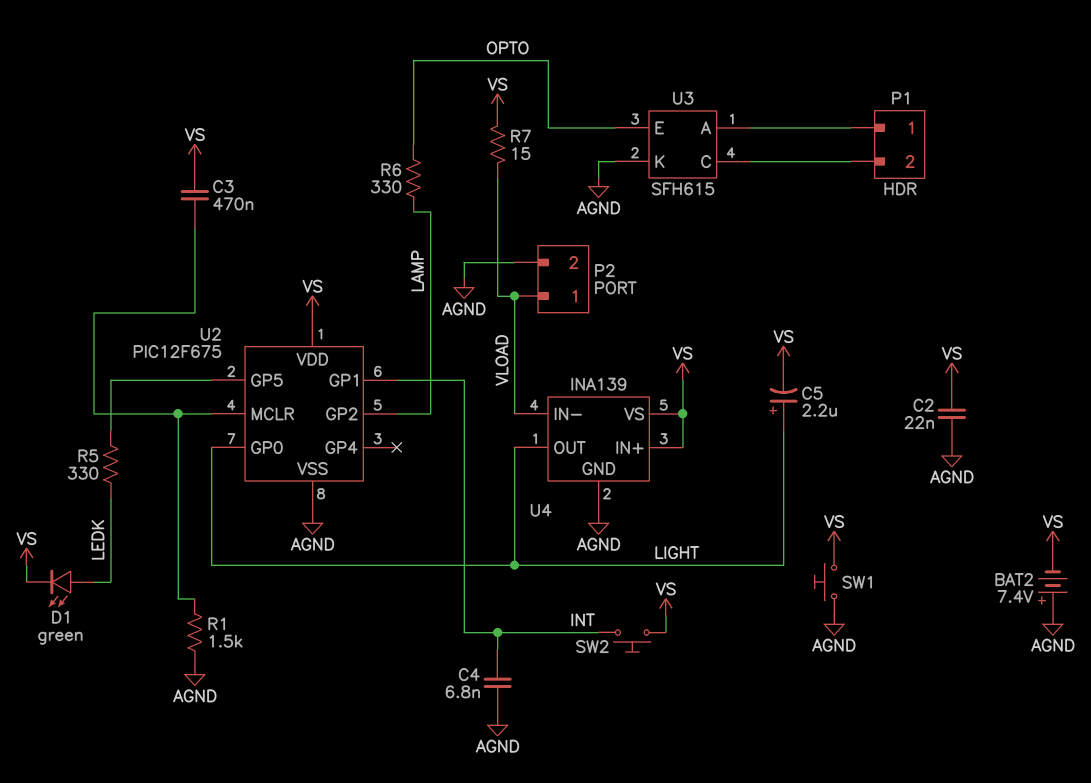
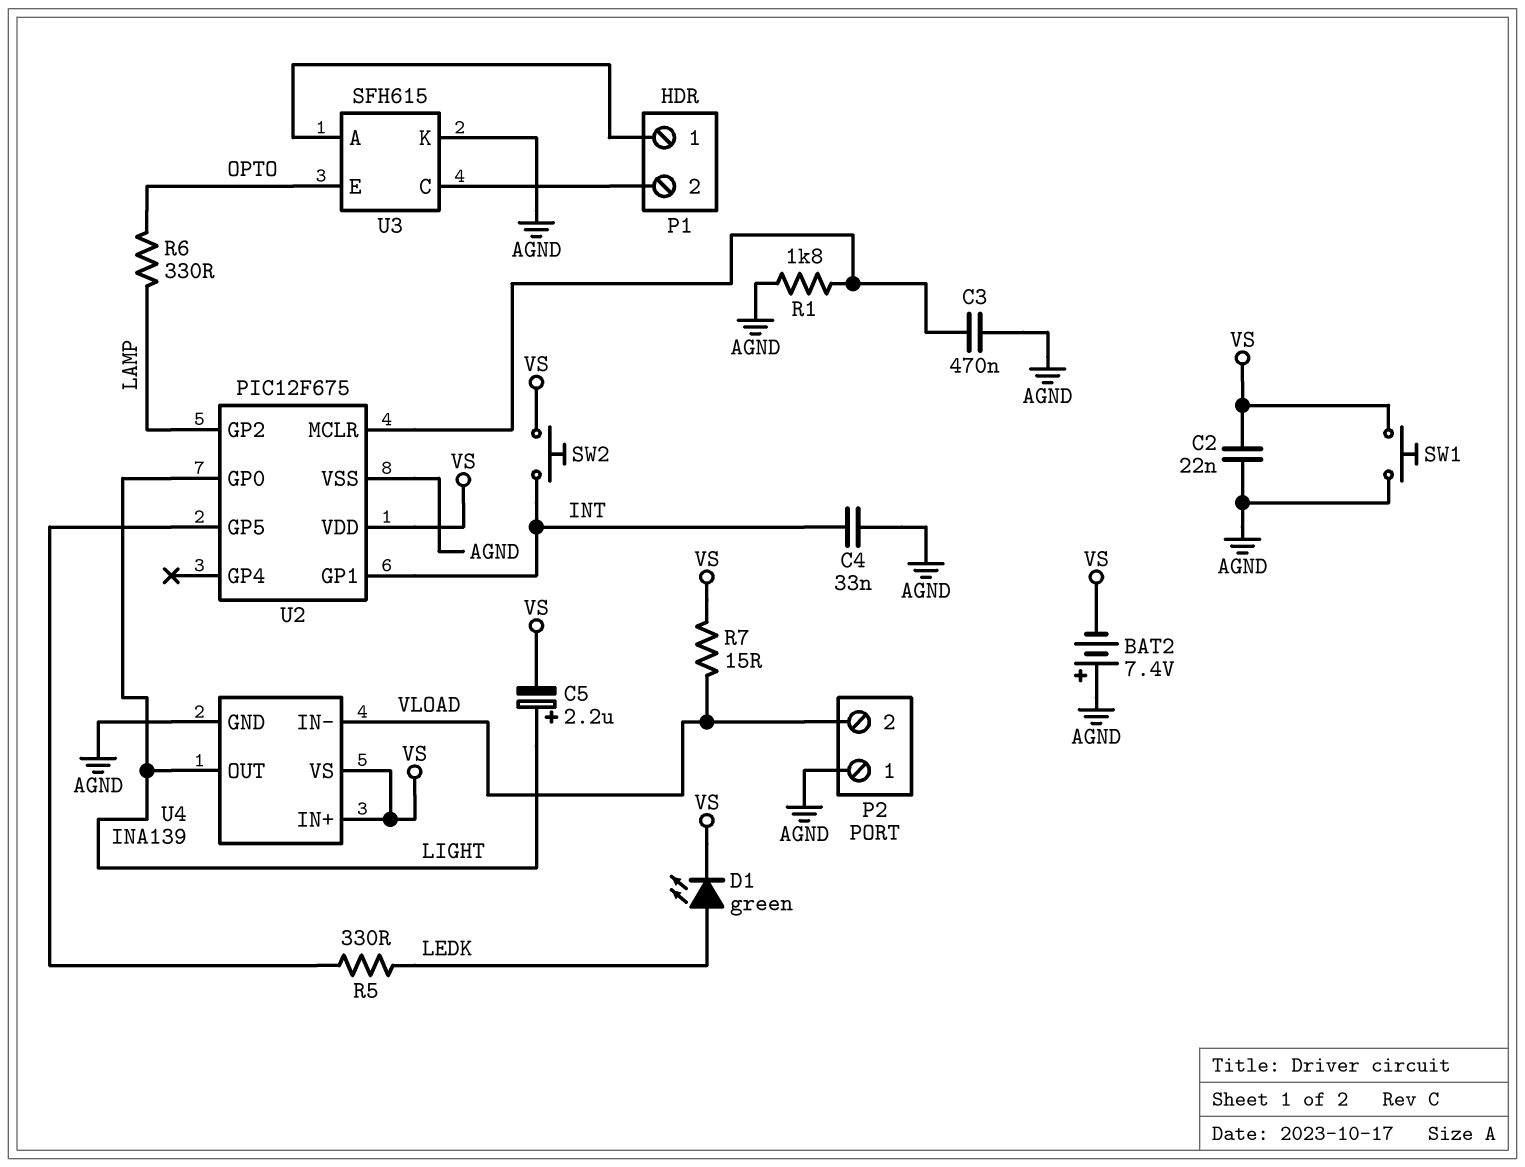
C3: 470nF (U2/MCLR, VS) -> 470nF (AGND, U2/MCLR)
C4: 6.8nF (AGND, INT) -> 33nF (AGND, INT)
P2 pin 1: VLOAD -> AGND
P2 pin 2: AGND -> VLOAD
R1: 1.5k (AGND, U2/MCLR) -> 1.8k (AGND, U2/MCLR)

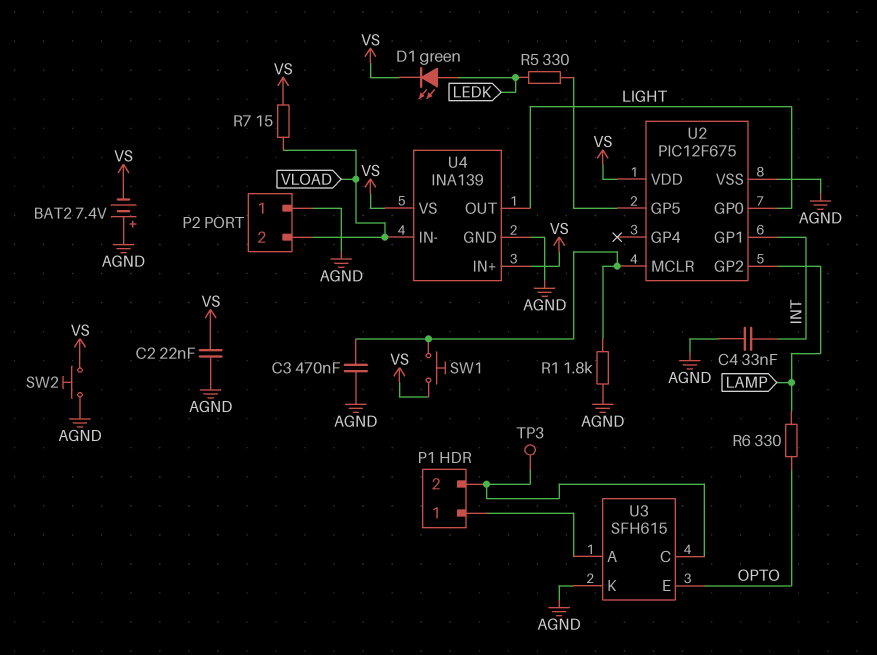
C5: 2.2uF (plus LIGHT, minus VS) -> none
SW1: button (AGND, VS) -> button (U2/MCLR, VS)
SW2: button (INT, VS) -> button (AGND, VS)
TP3: none -> test point (P1/2)

